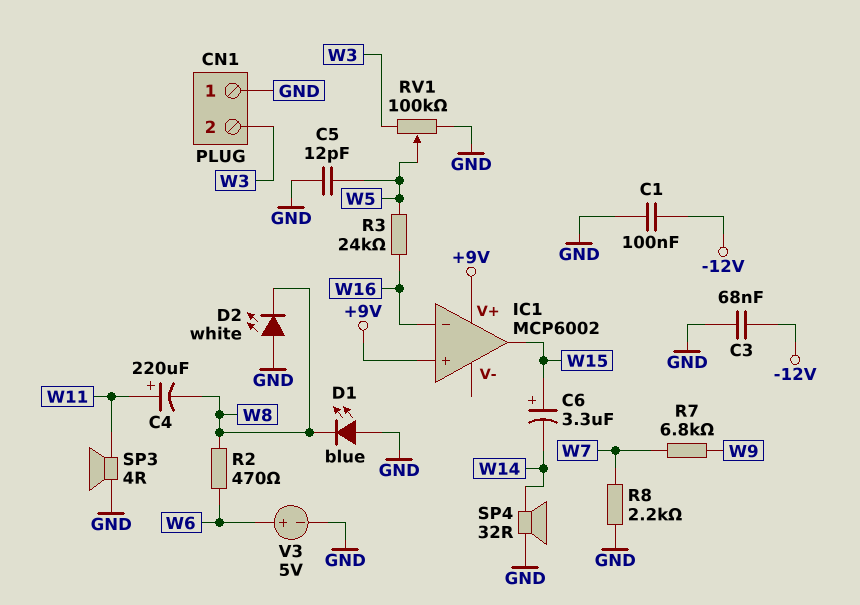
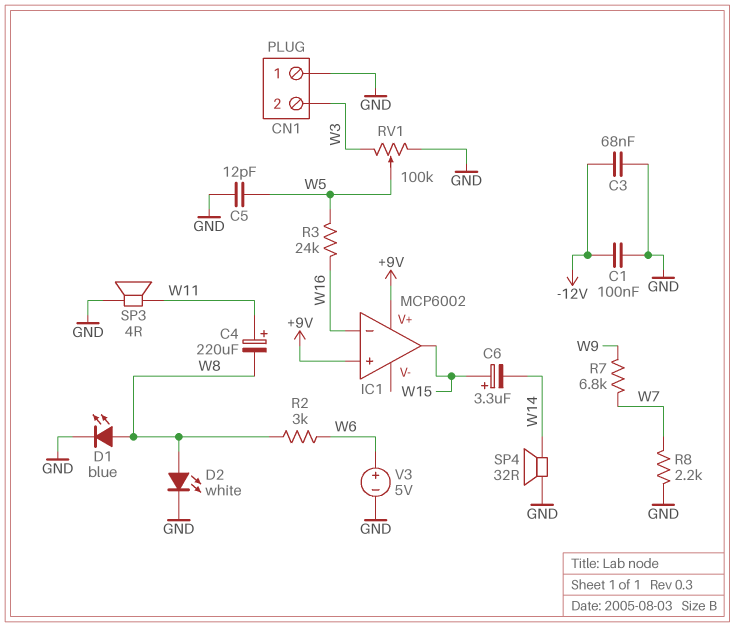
D1: LED blue (A GND, K W8) -> LED blue (A W8, K GND)
D2: LED white (A GND, K W8) -> LED white (A W8, K GND)
R2: 470 (W6, W8) -> 3k (W6, W8)

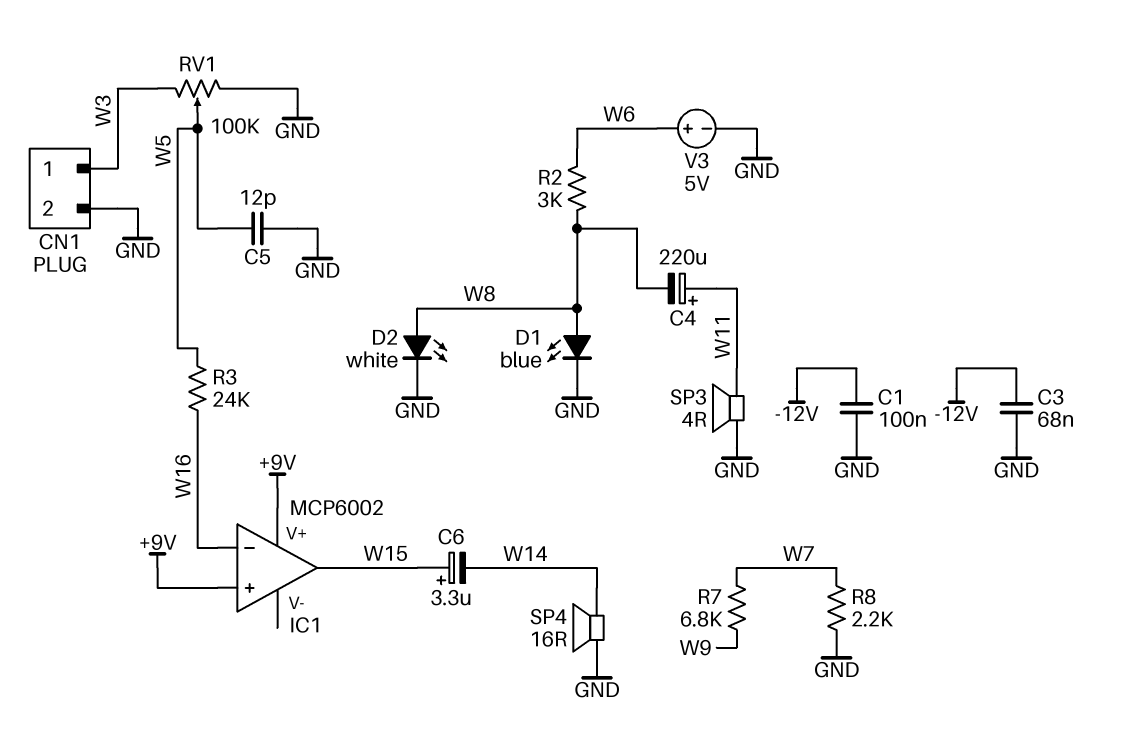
CN1 pin 1: GND -> W3
CN1 pin 2: W3 -> GND
SP4: speaker 32R (GND, W14) -> speaker 16R (GND, W14)

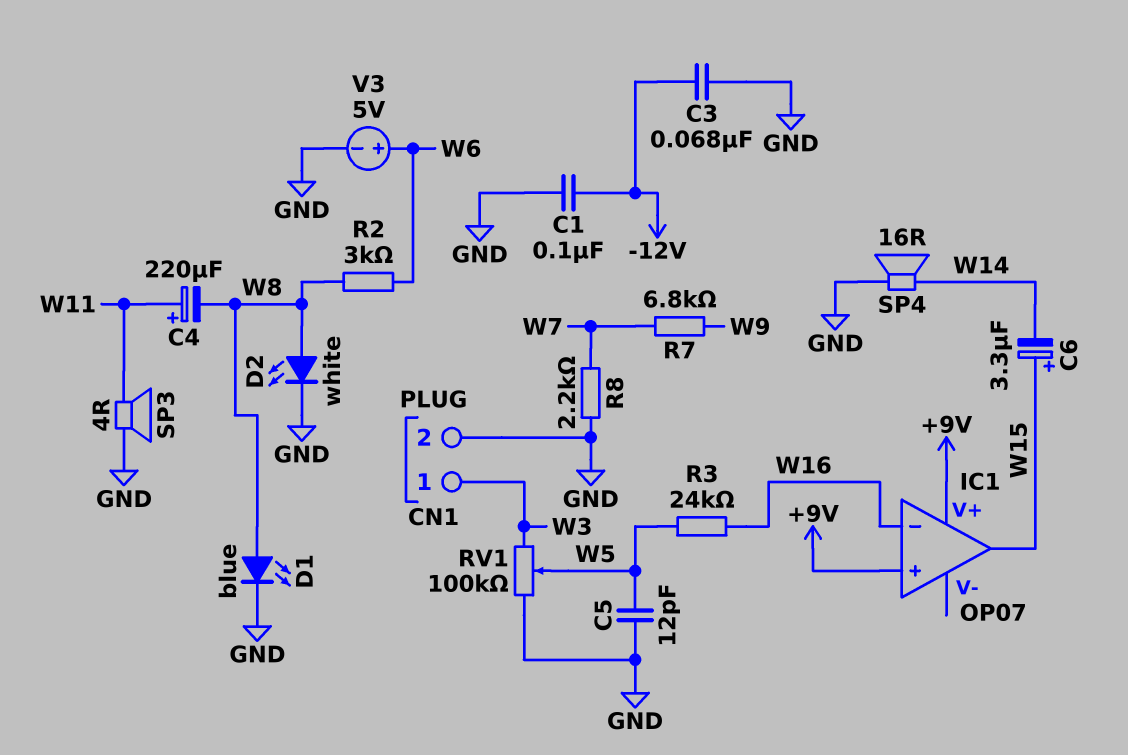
IC1: MCP6002 -> OP07

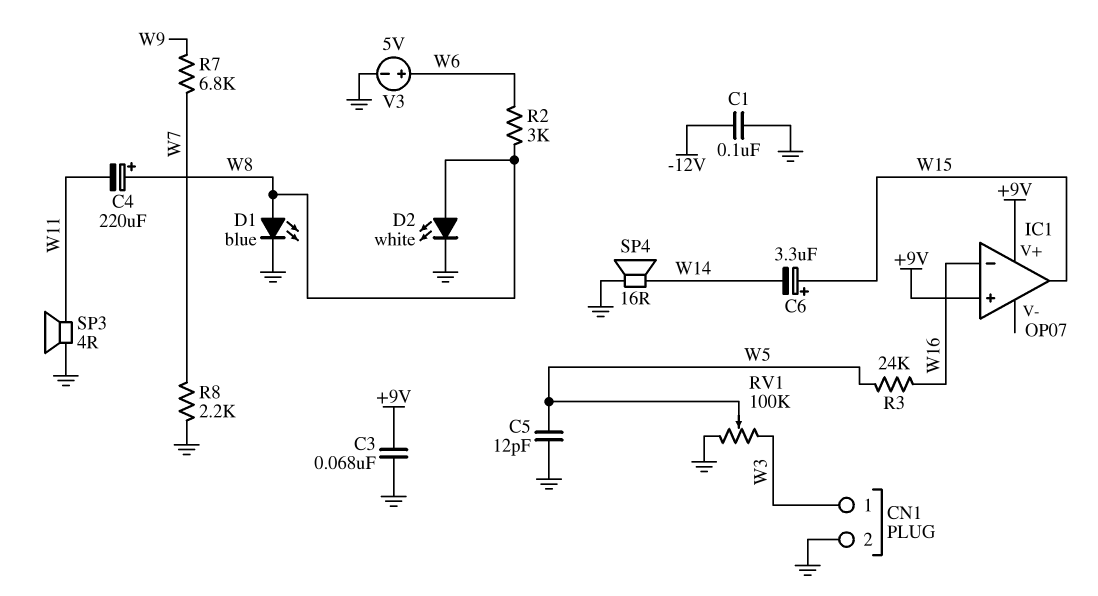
C3: 68nF (-12V, GND) -> 68nF (+9V, GND)
C4: 220uF (plus W11, minus W8) -> 220uF (plus W8, minus W11)

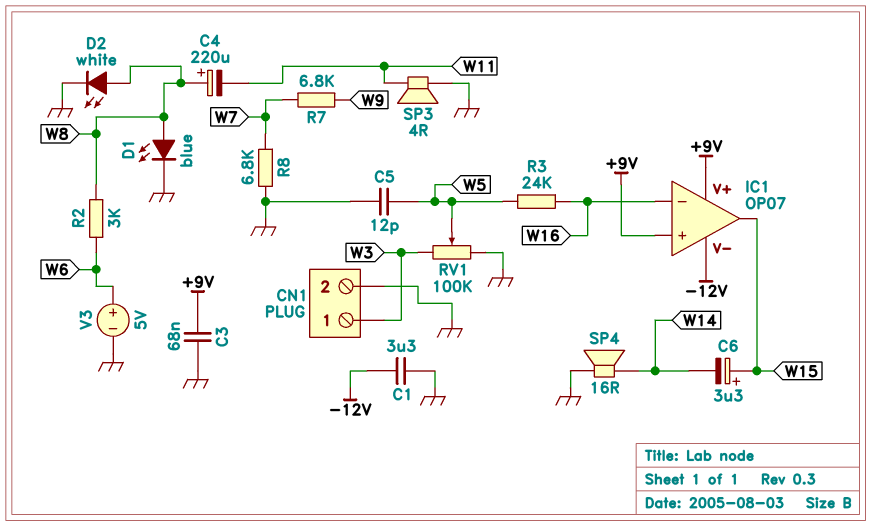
C1: 100nF (-12V, GND) -> 3.3uF (-12V, GND)
IC1 pin V-: none -> -12V
R8: 2.2k (GND, W7) -> 6.8k (GND, W7)

